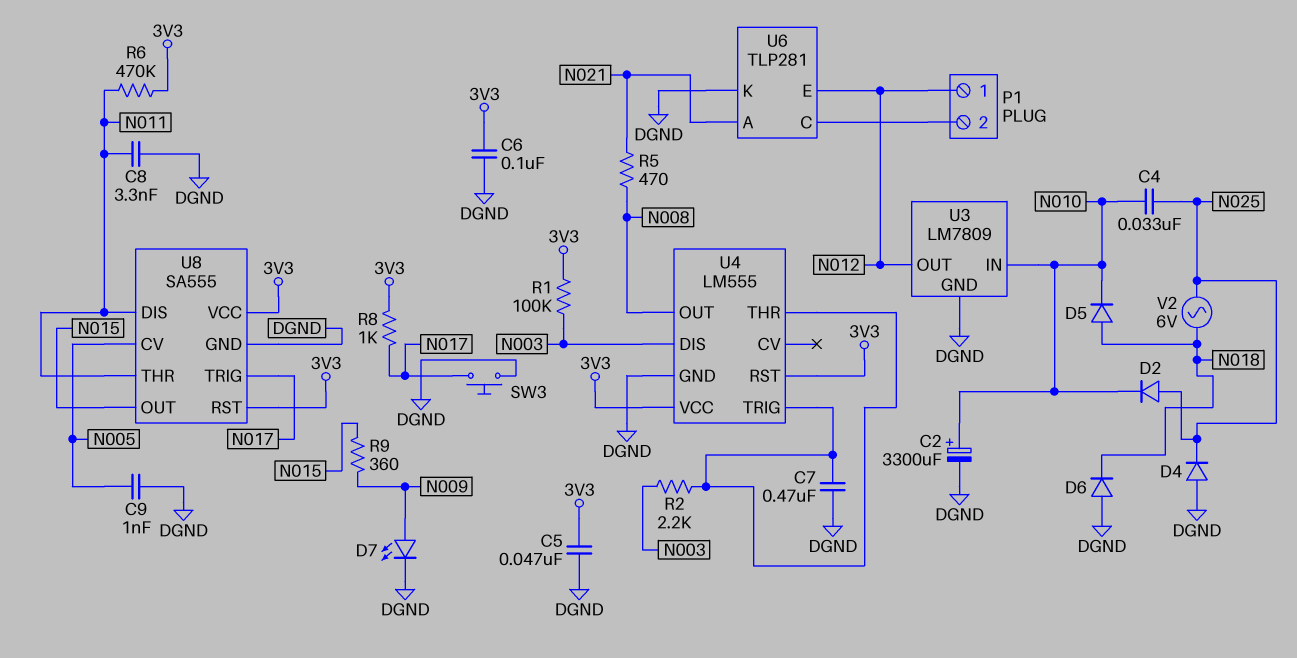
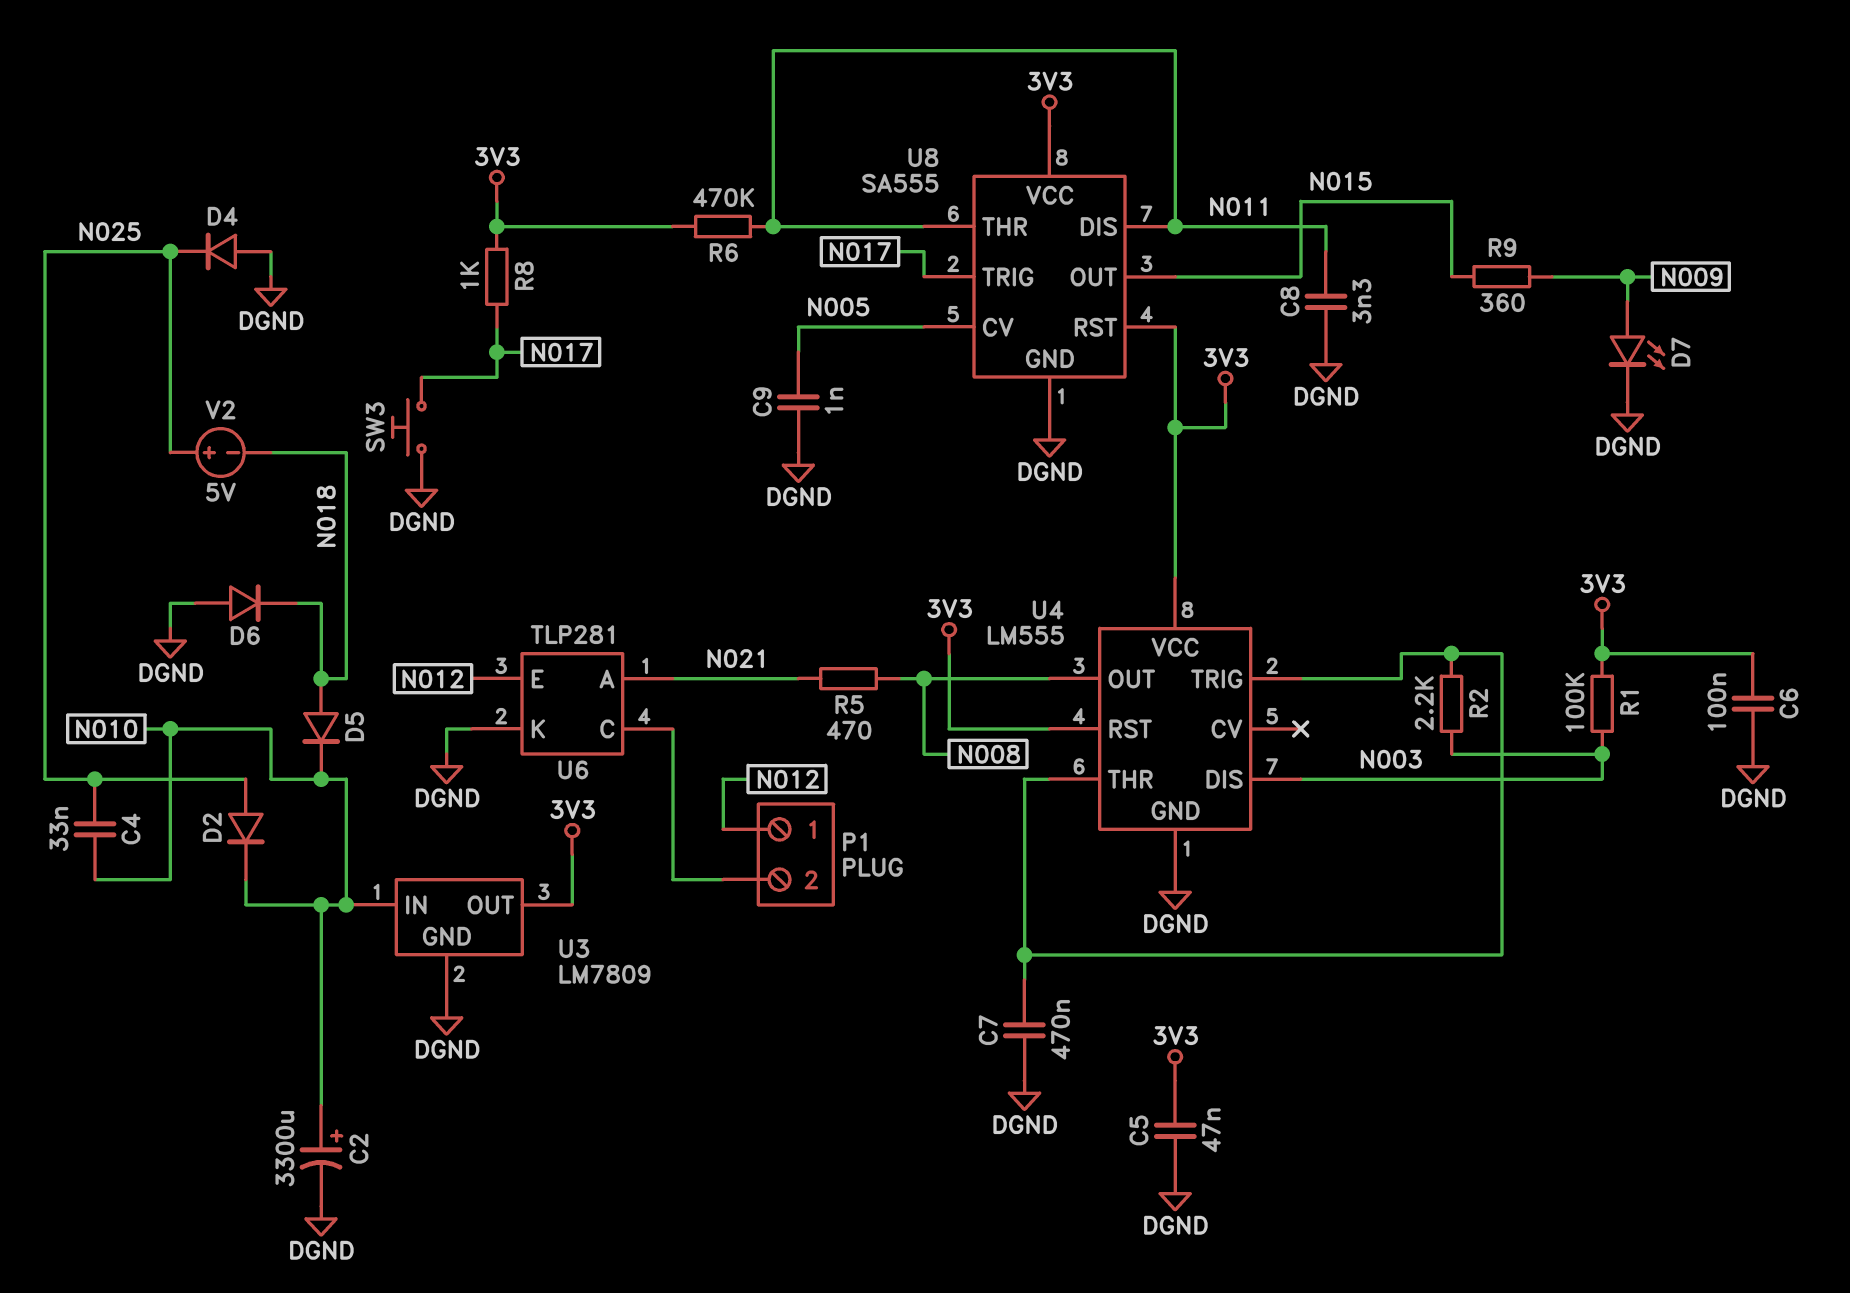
U3 pin OUT: N012 -> 3V3
V2: AC 6V (N018, N025) -> 5V (plus N025, minus N018)

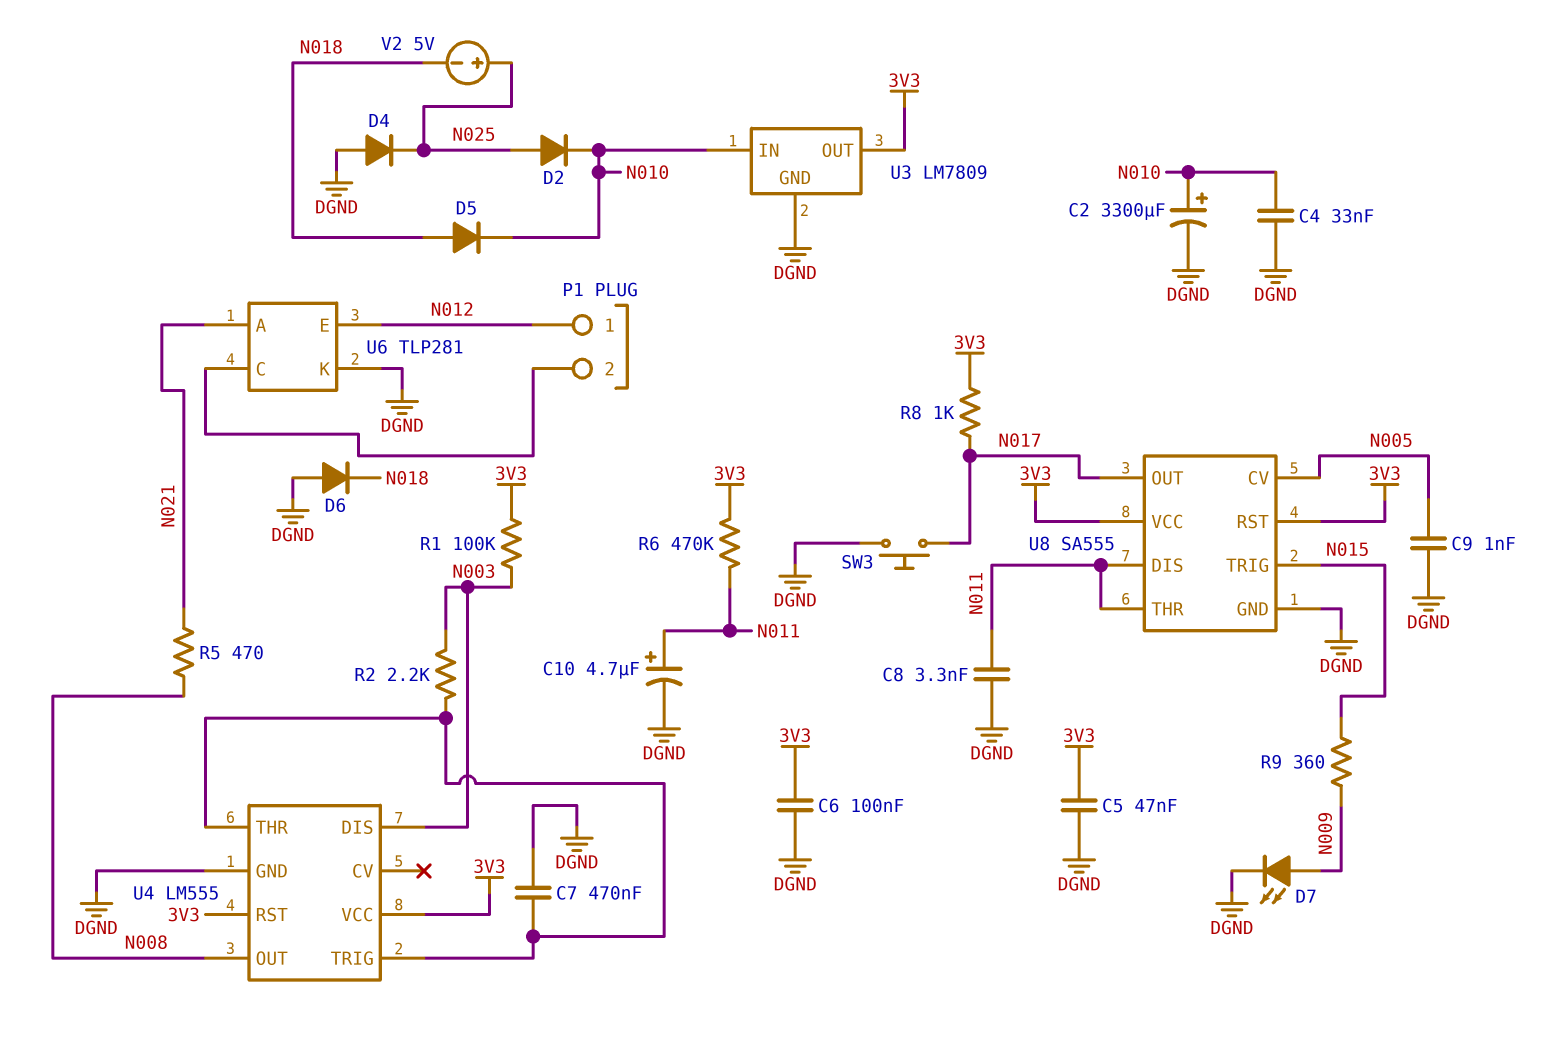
C4: 33nF (N010, N025) -> 33nF (DGND, N010)
C10: none -> 4.7uF (plus N011, minus DGND)
U8 pin OUT: N015 -> N017
U8 pin TRIG: N017 -> N015

